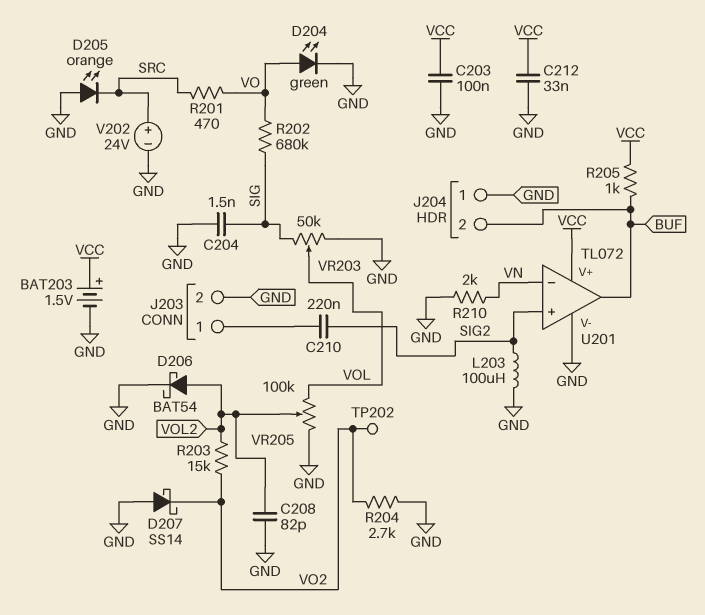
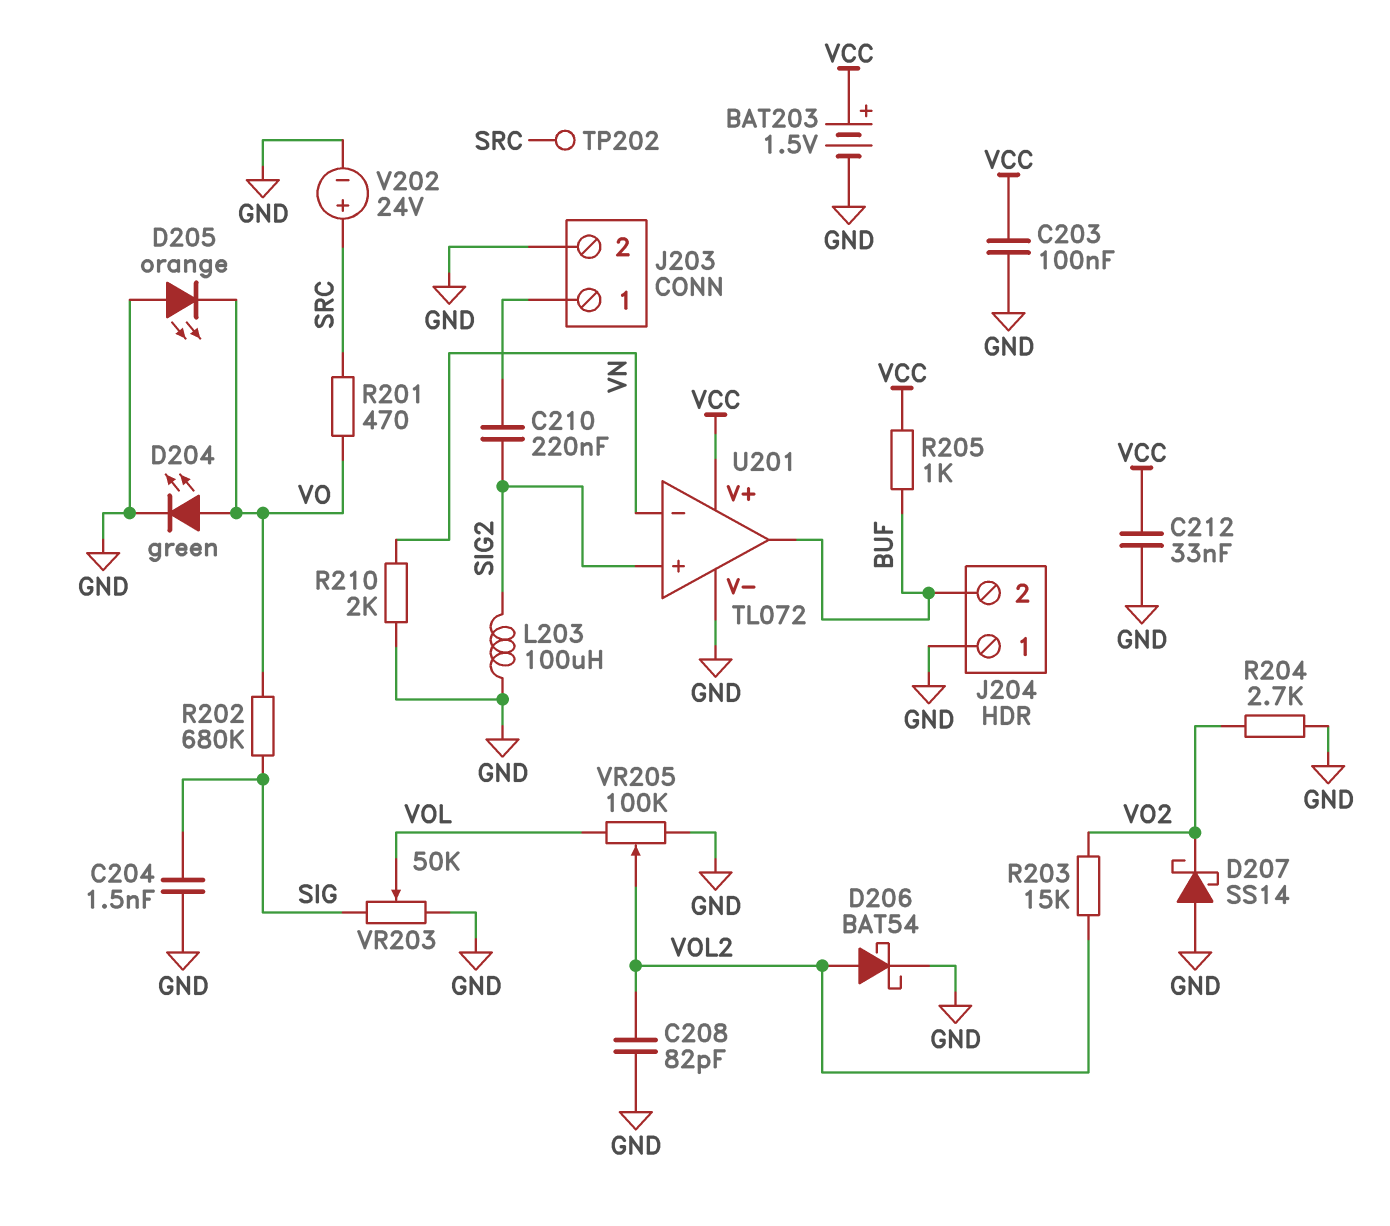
D205: LED orange (A GND, K SRC) -> LED orange (A GND, K VO)
TP202: test point (VO2) -> test point (SRC)

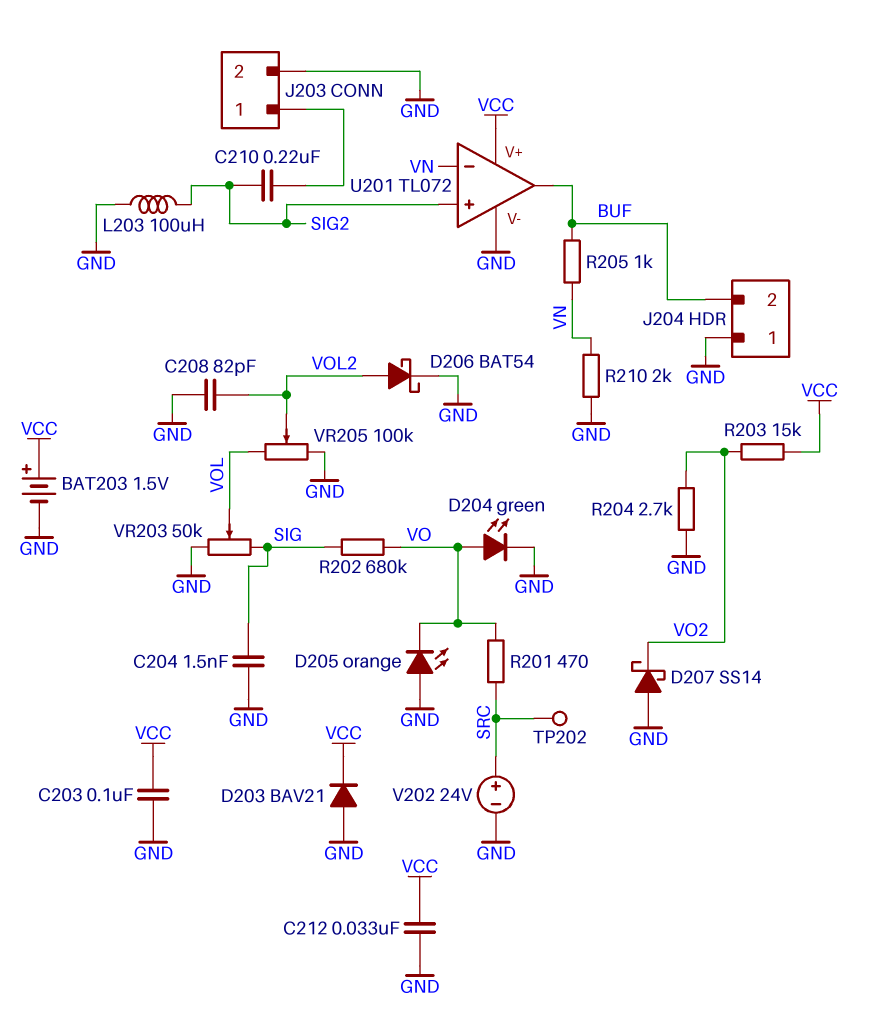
D203: none -> diode BAV21 (A GND, K VCC)
R203: 15k (VO2, VOL2) -> 15k (VCC, VO2)
R205: 1k (BUF, VCC) -> 1k (BUF, VN)

